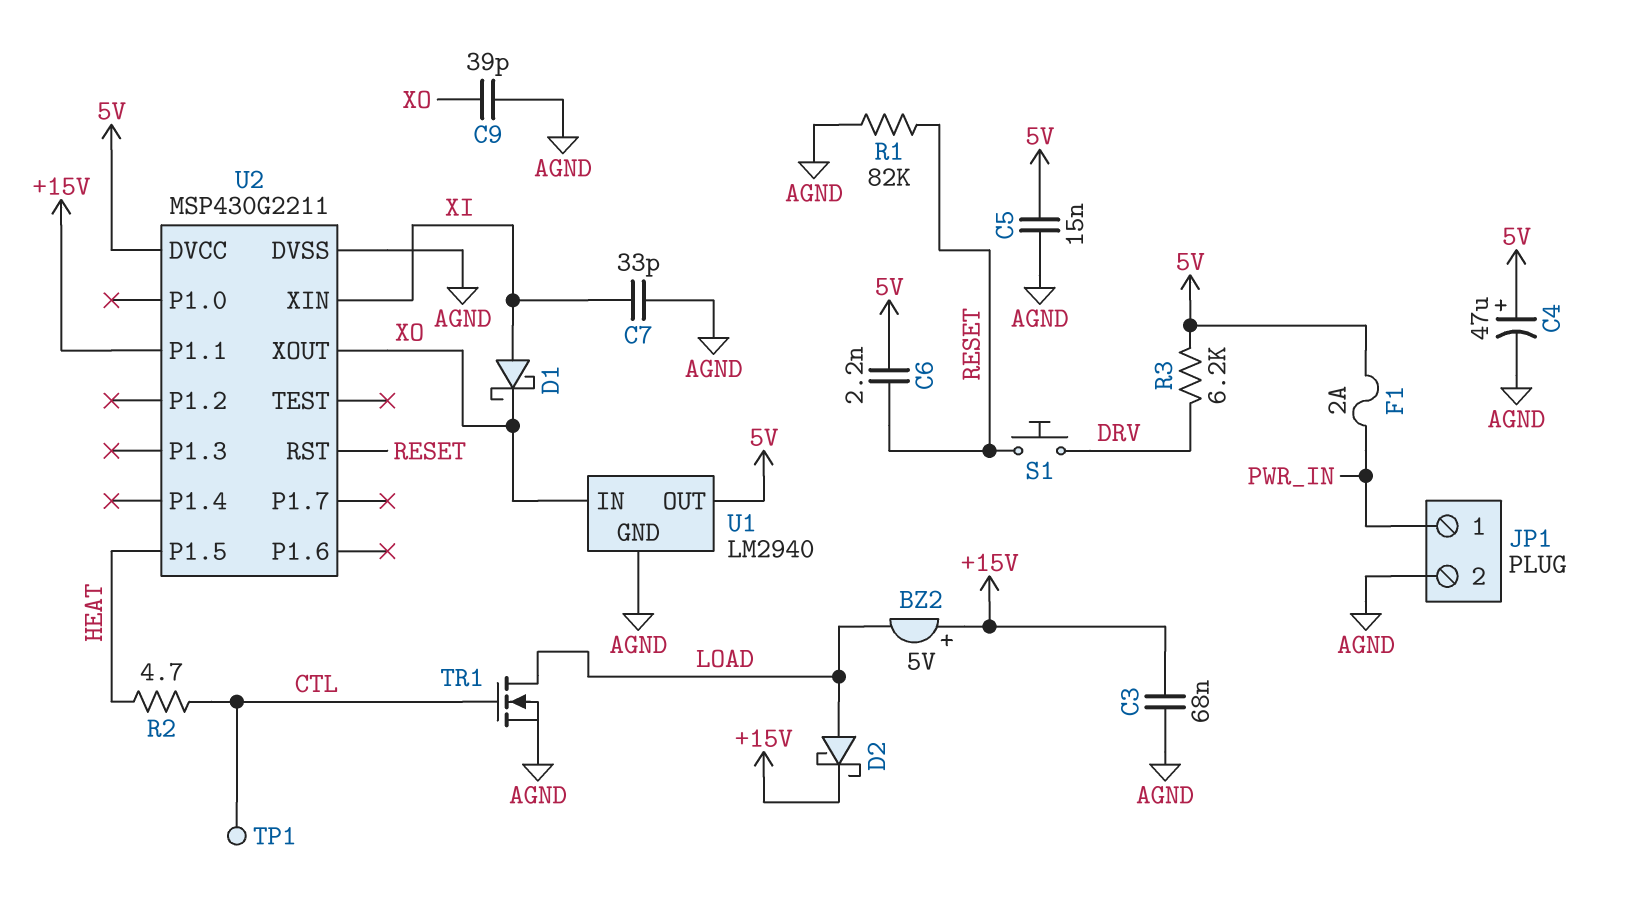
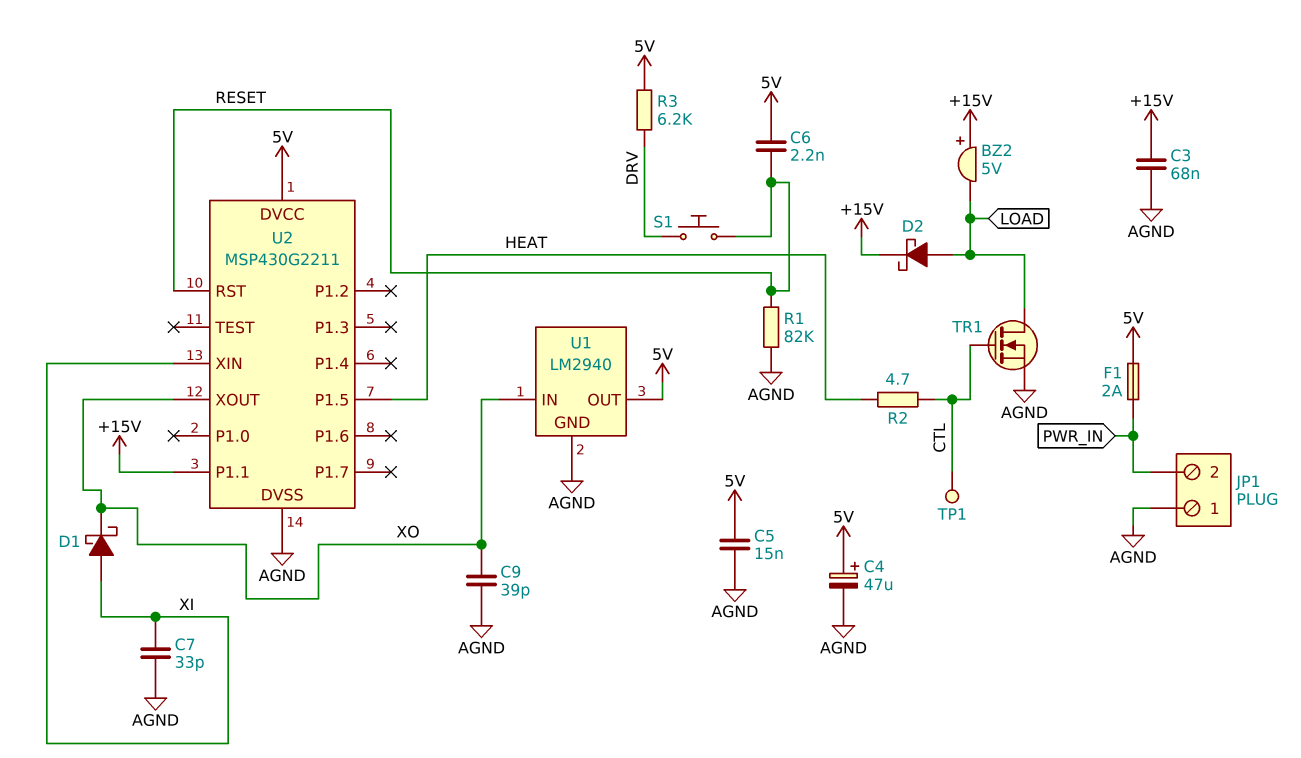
JP1 pin 1: PWR_IN -> AGND
JP1 pin 2: AGND -> PWR_IN

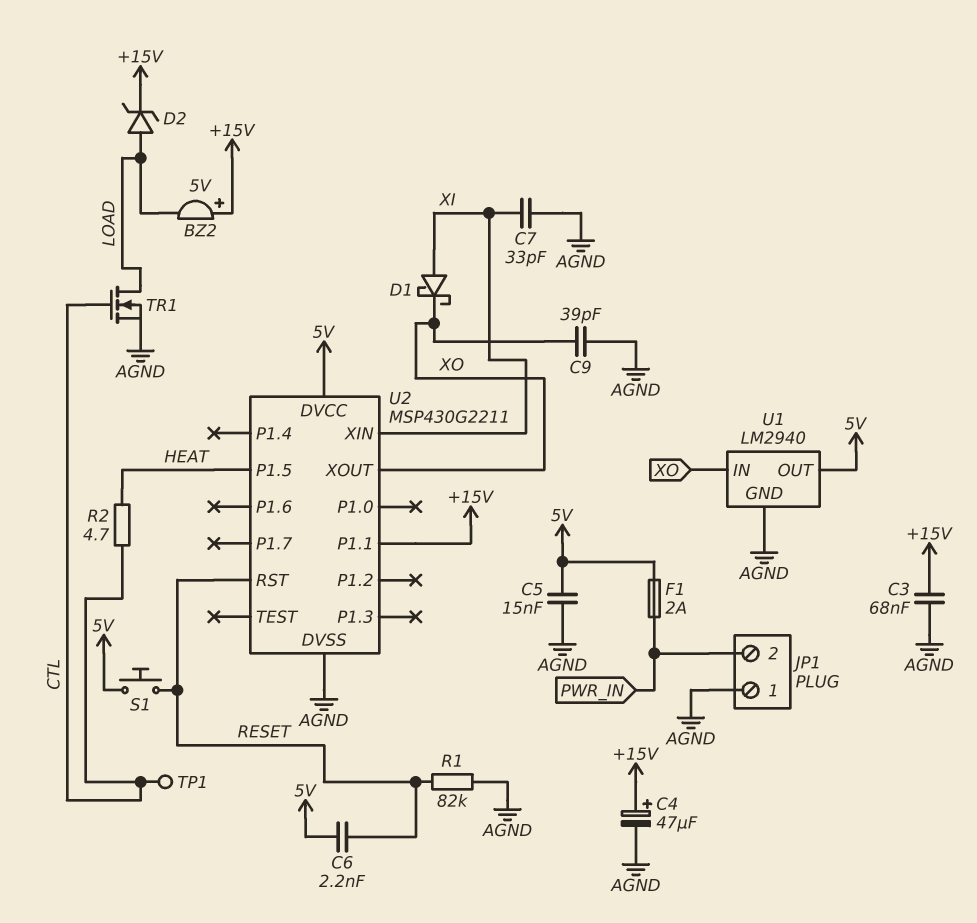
C4: 47uF (plus 5V, minus AGND) -> 47uF (plus +15V, minus AGND)
D2: schottky (A LOAD, K +15V) -> zener (A LOAD, K +15V)
R3: 6.2k (5V, DRV) -> none
S1: button (DRV, RESET) -> button (5V, RESET)

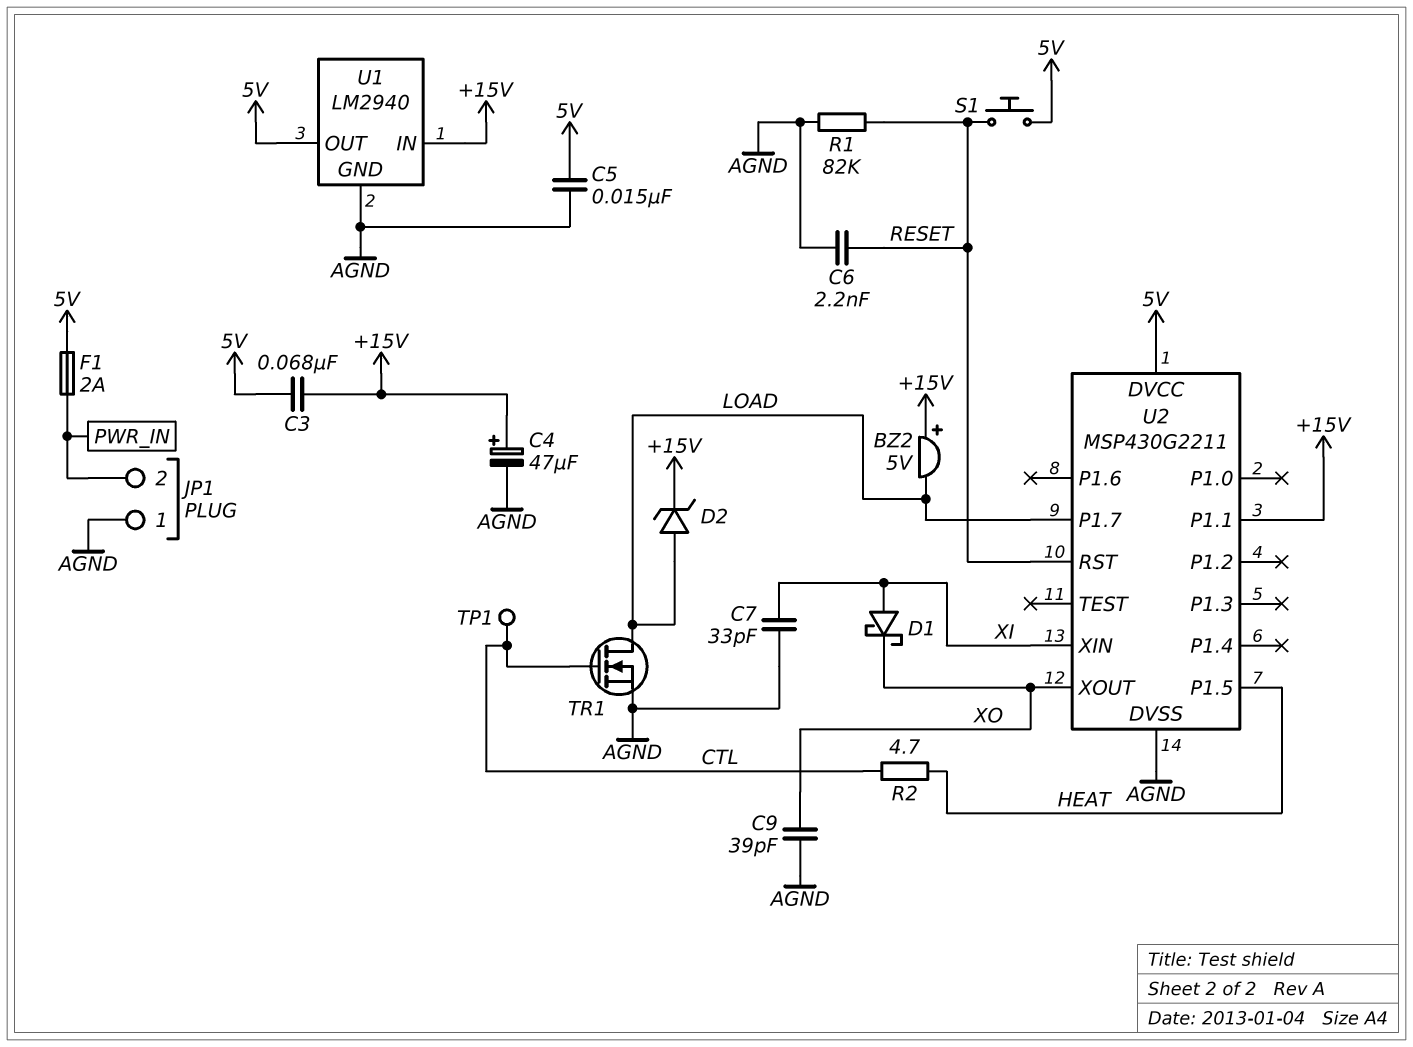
C3: 68nF (+15V, AGND) -> 68nF (+15V, 5V)
C6: 2.2nF (5V, RESET) -> 2.2nF (AGND, RESET)
U1 pin IN: XO -> +15V
U2 pin P1.7: none -> LOAD

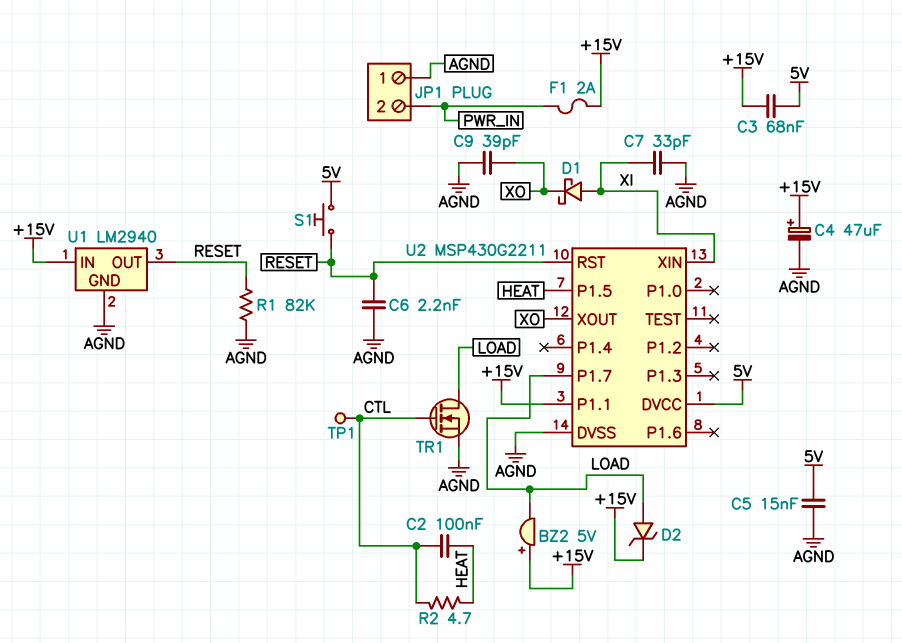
C2: none -> 100nF (CTL, HEAT)
F1: 2A (5V, PWR_IN) -> 2A (+15V, PWR_IN)
U1 pin OUT: 5V -> RESET

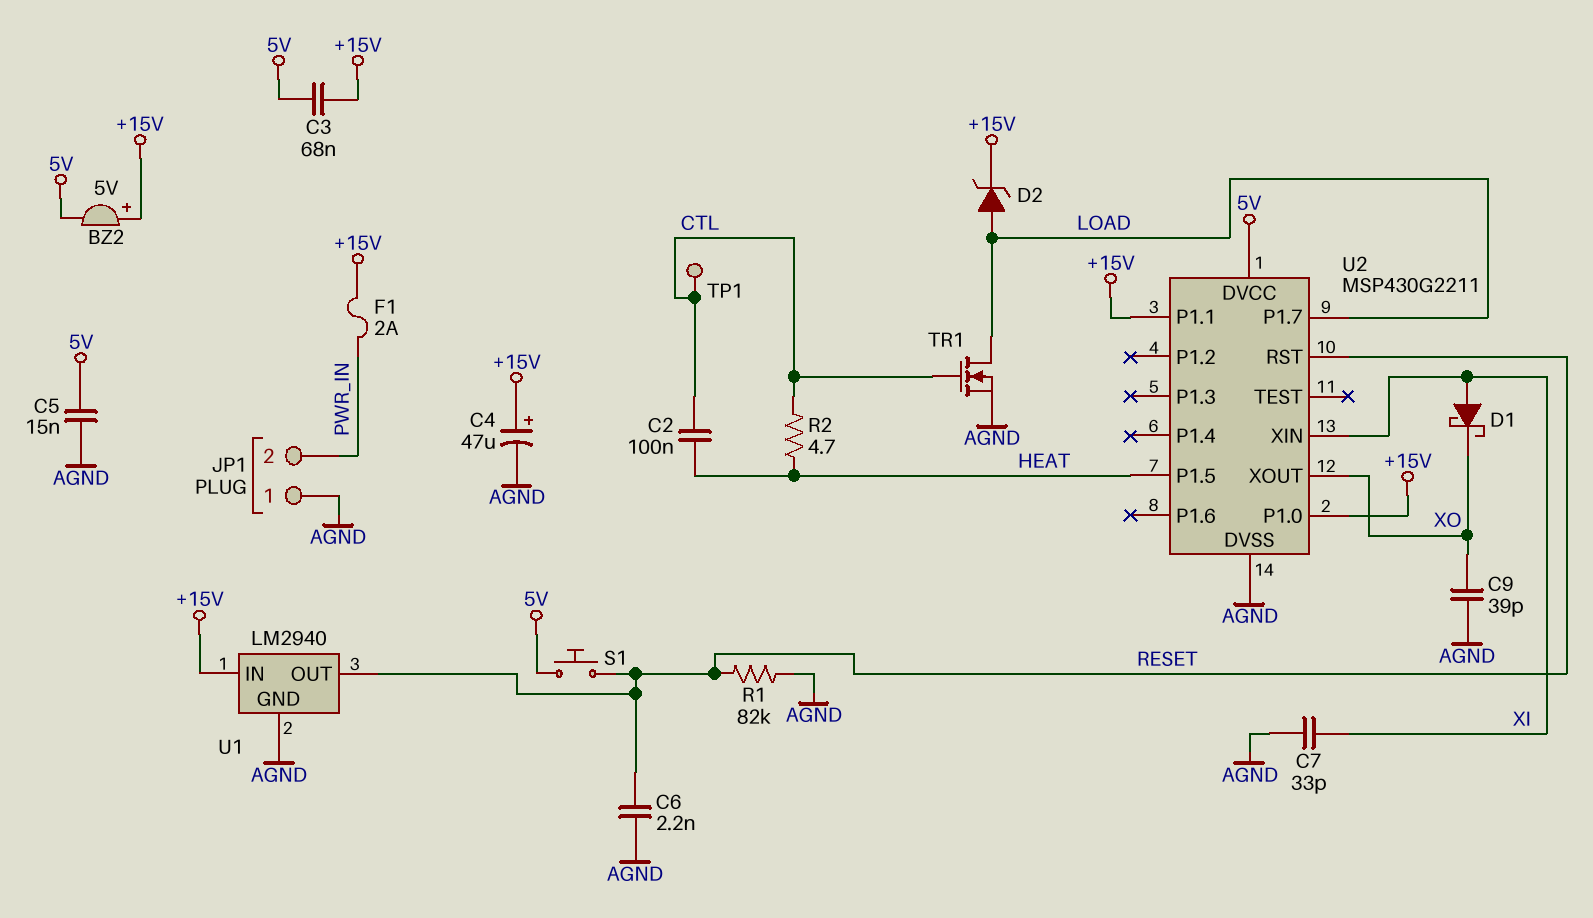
BZ2: buzzer 5V (plus +15V, minus LOAD) -> buzzer 5V (plus +15V, minus 5V)
U2 pin P1.0: none -> +15V

